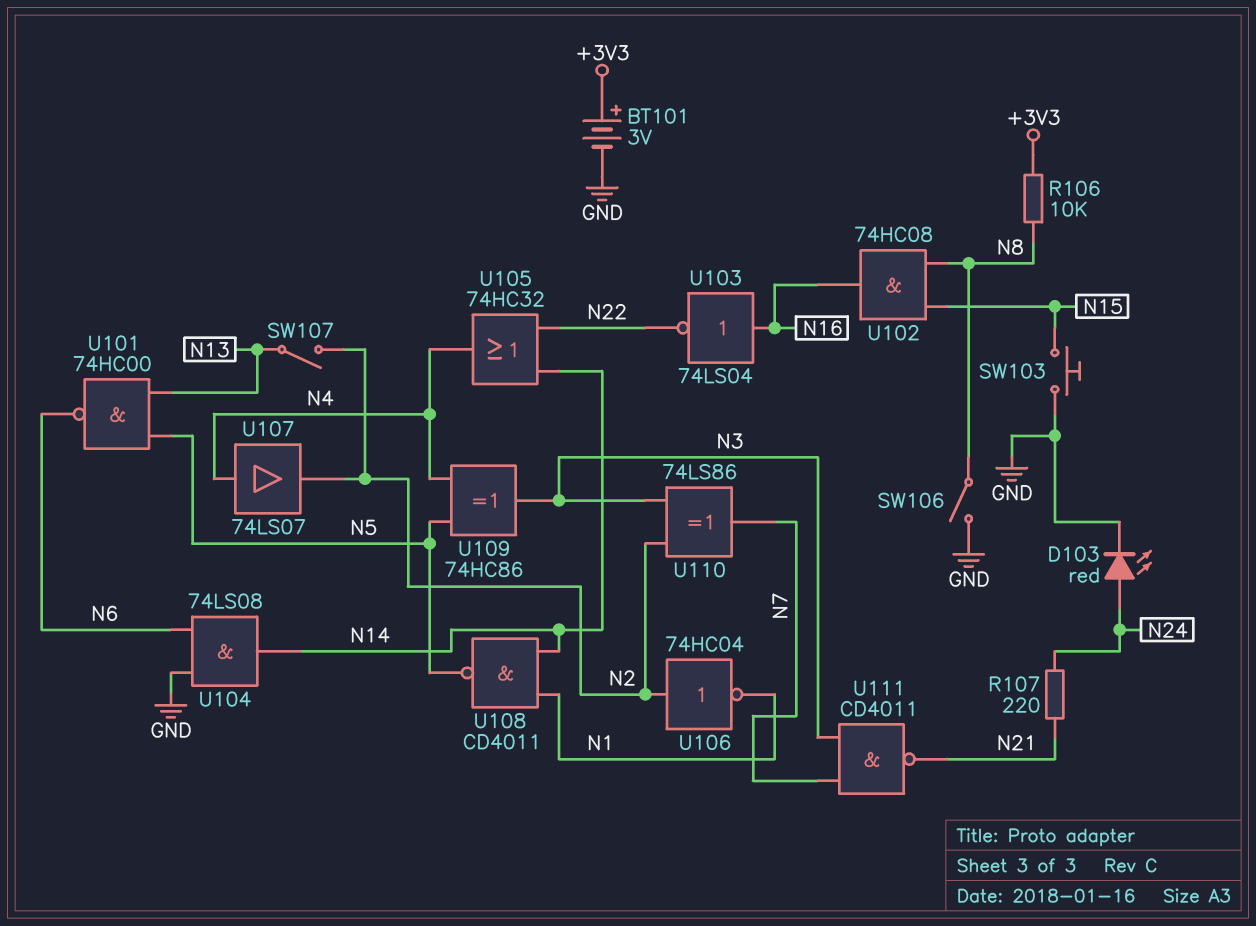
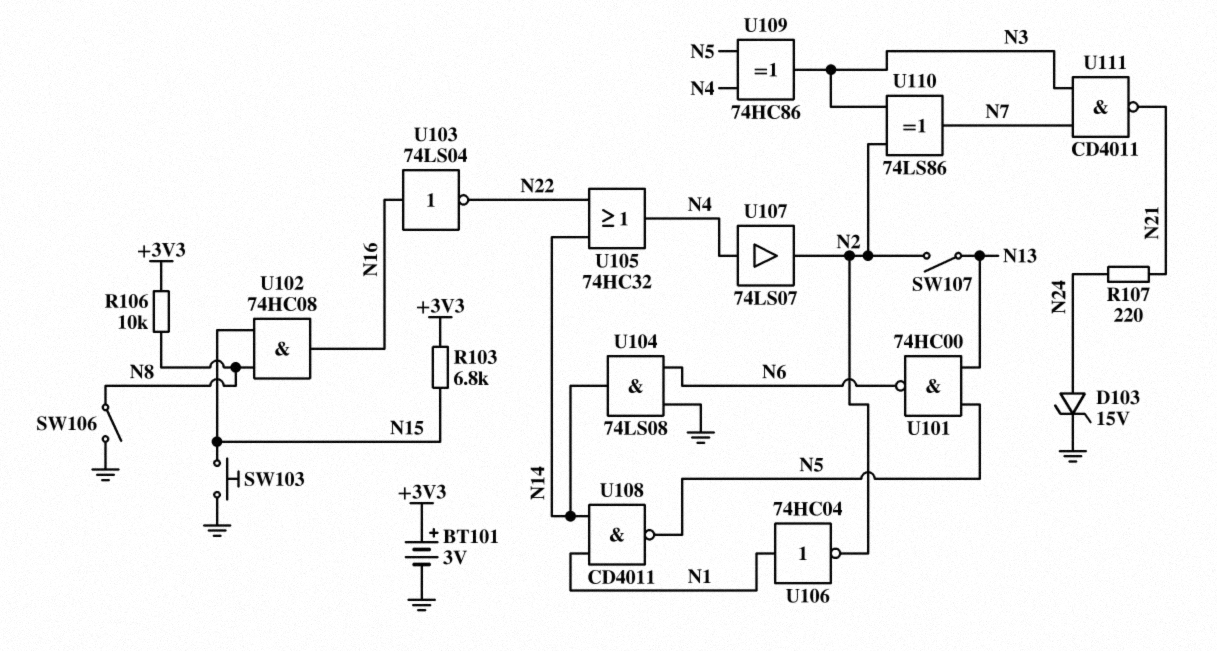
D103: LED red (A N24, K GND) -> zener 15V (A N24, K GND)
R103: none -> 6.8k (+3V3, N15)
U106: NOT 74HC04 (in N2, out N1) -> NOT 74HC04 (in N1, out N2)

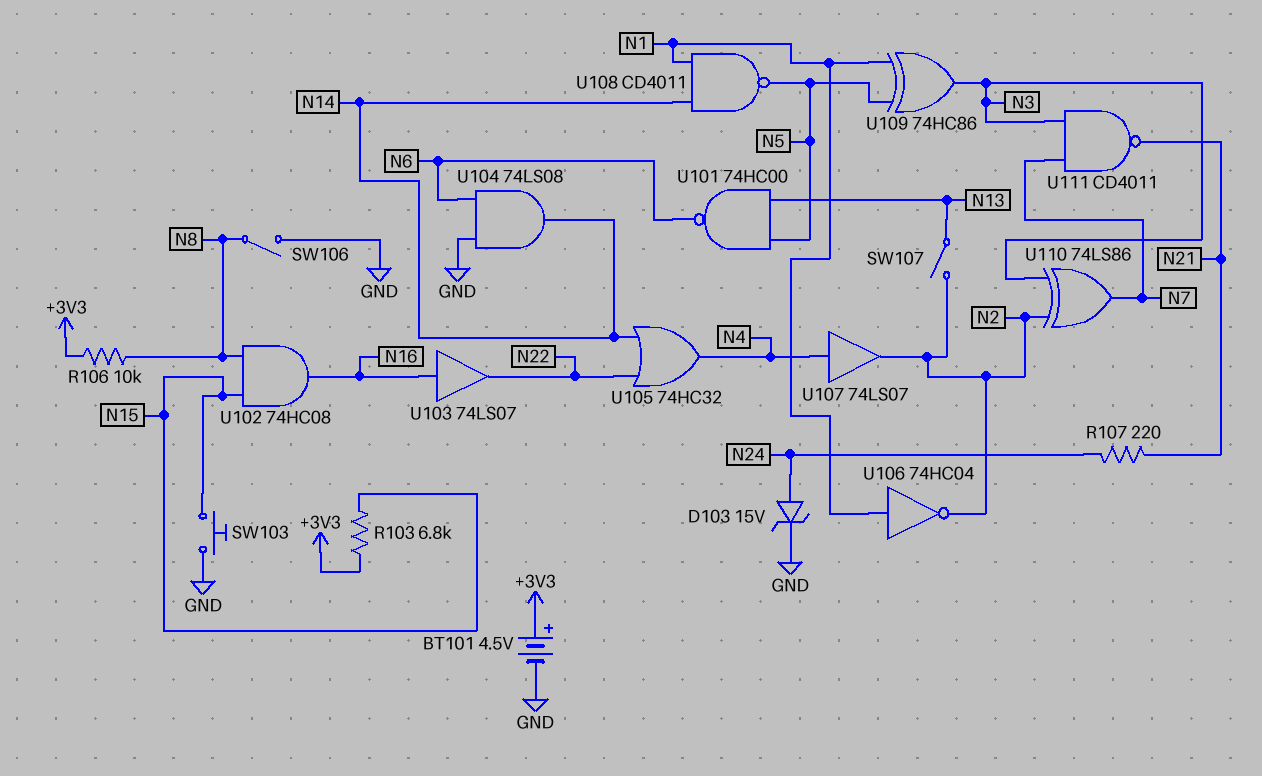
BT101: 3V (plus +3V3, minus GND) -> 4.5V (plus +3V3, minus GND)
U103: NOT 74LS04 (in N16, out N22) -> buffer 74LS07 (in N16, out N22)
U109: XOR 74HC86 (in N4, in N5, out N3) -> XOR 74HC86 (in N1, in N5, out N3)

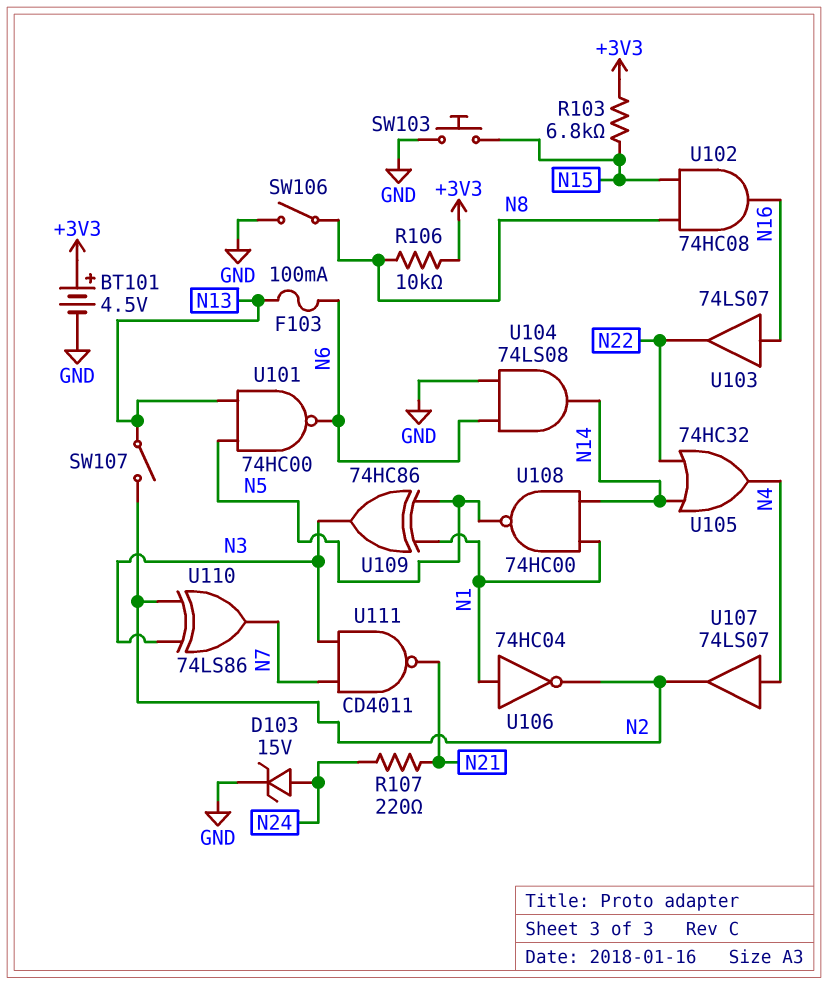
F103: none -> 100mA (N6, N13)
U108: NAND CD4011 (in N1, in N14, out N5) -> NAND 74HC00 (in N1, in N14, out N5)

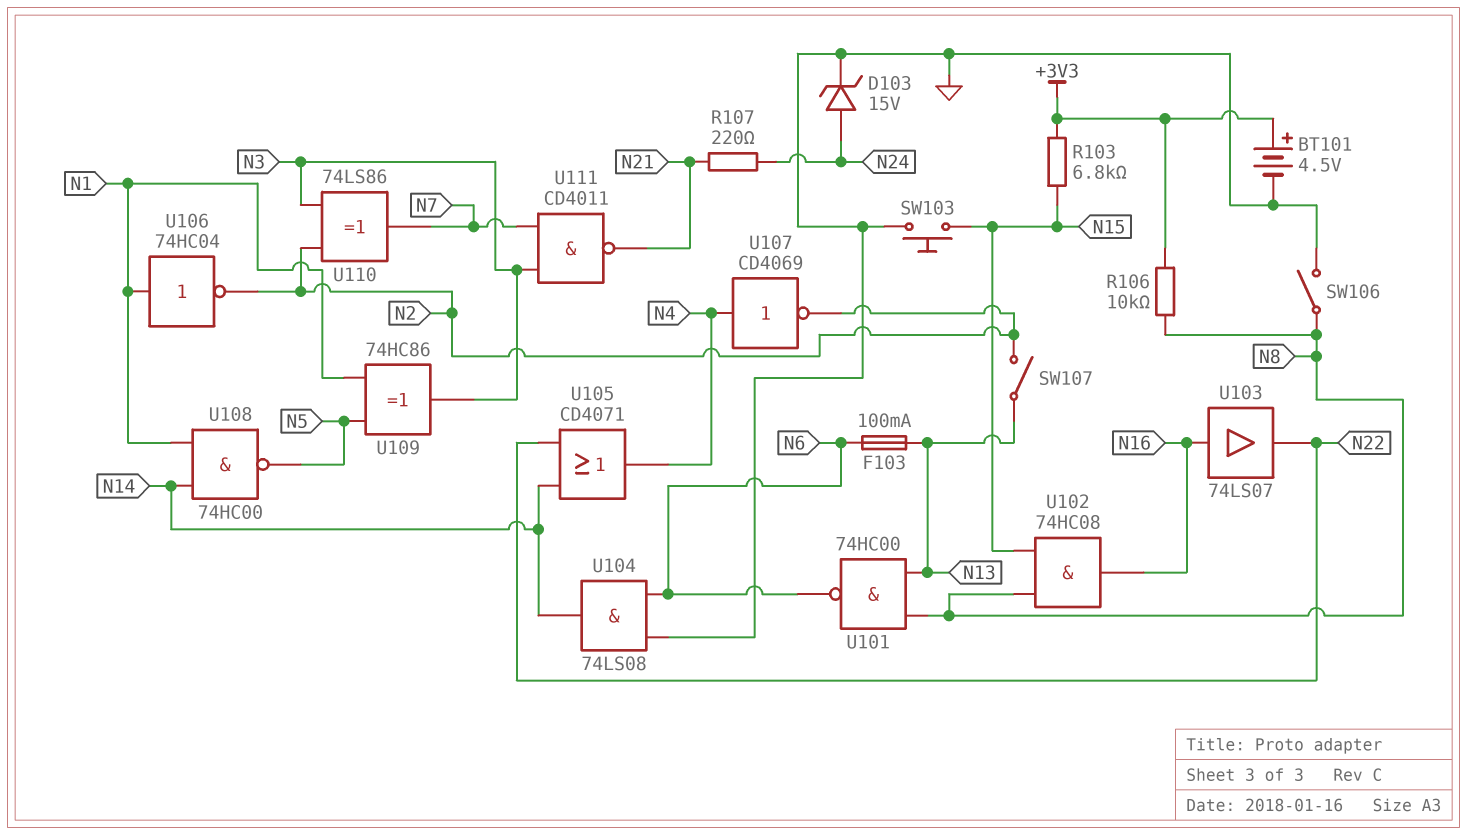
U101: NAND 74HC00 (in N5, in N13, out N6) -> NAND 74HC00 (in N8, in N13, out N6)
U105: OR 74HC32 (in N14, in N22, out N4) -> OR CD4071 (in N14, in N22, out N4)
U107: buffer 74LS07 (in N4, out N2) -> NOT CD4069 (in N4, out N2)

